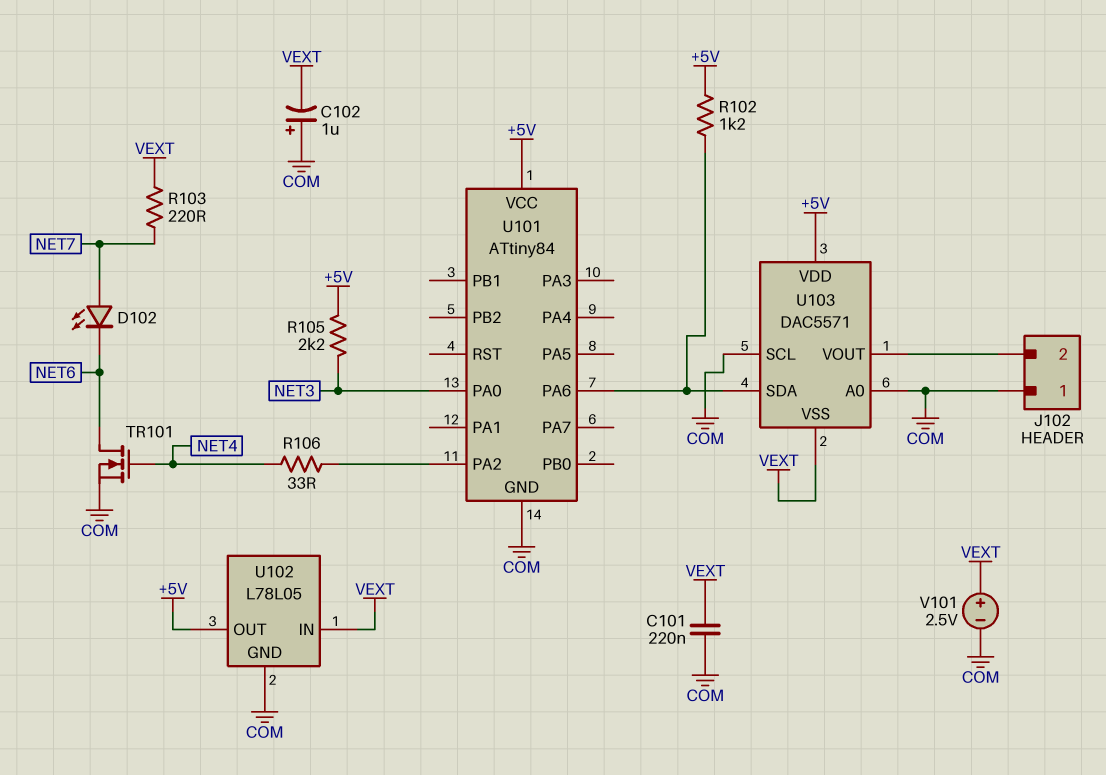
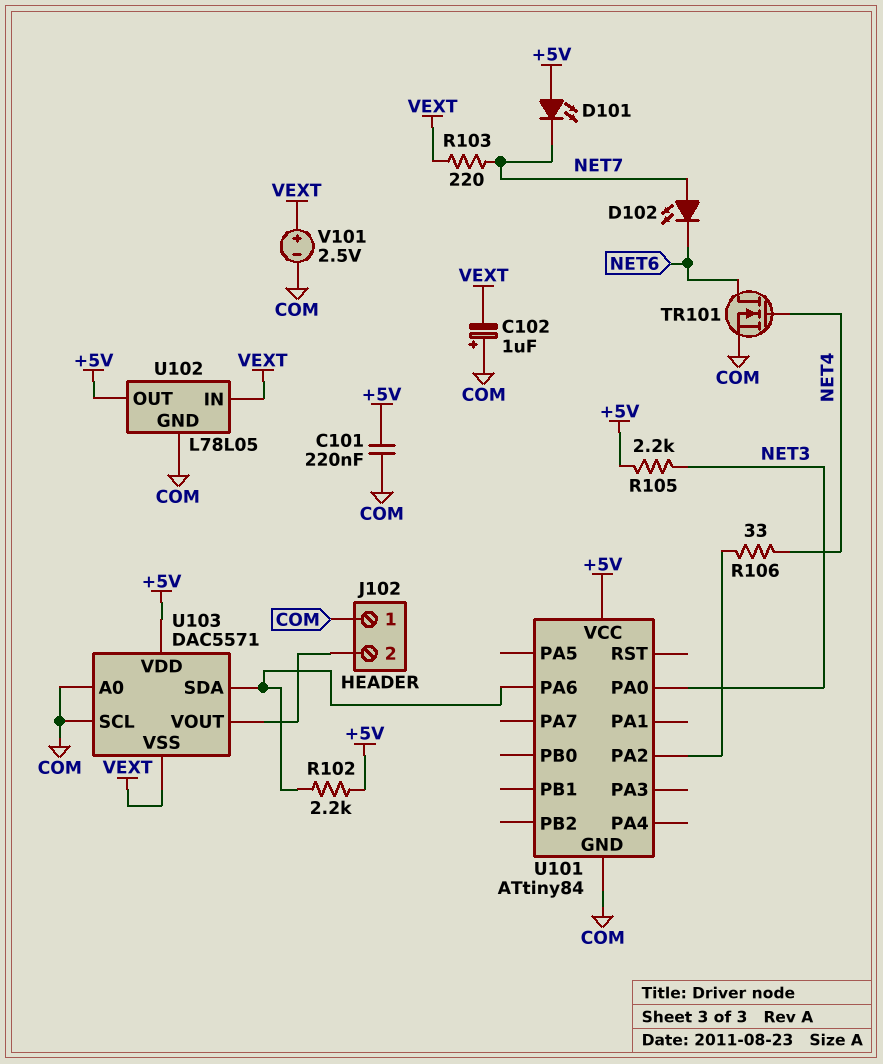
C101: 220nF (COM, VEXT) -> 220nF (+5V, COM)
D101: none -> LED (A +5V, K NET7)
R102: 1.2k (+5V, U101/PA6) -> 2.2k (+5V, U101/PA6)

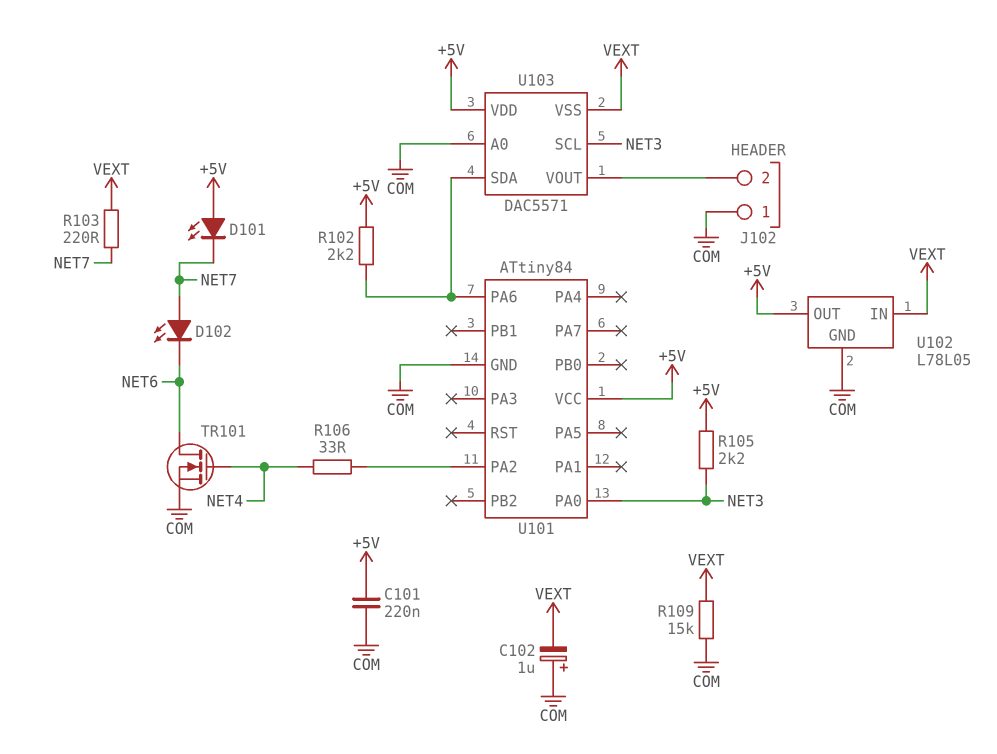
R109: none -> 15k (COM, VEXT)
U103 pin SCL: COM -> NET3
V101: 2.5V (plus VEXT, minus COM) -> none

